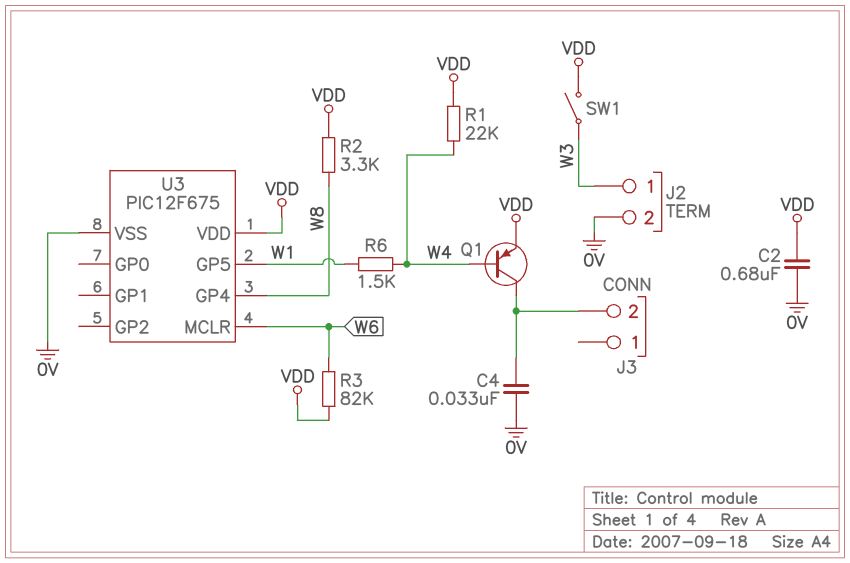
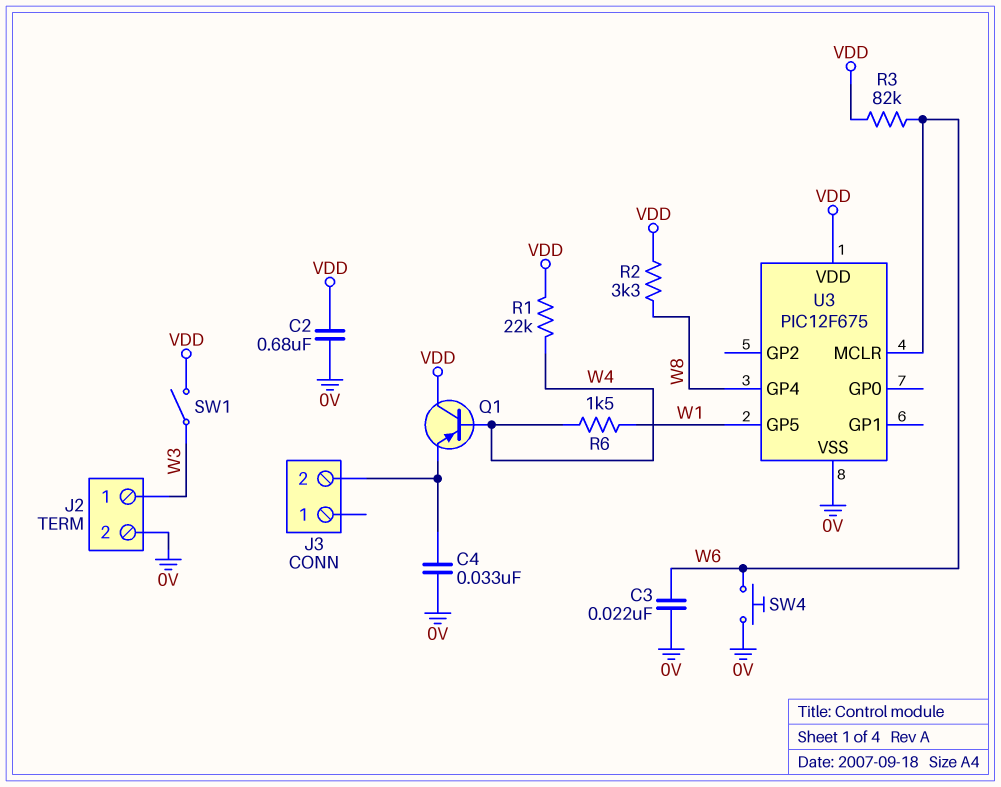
C3: none -> 22nF (0V, W6)
Q1: PNP (B W4, C J3/2, E VDD) -> PNP (B W4, C VDD, E J3/2)
SW4: none -> button (0V, W6)

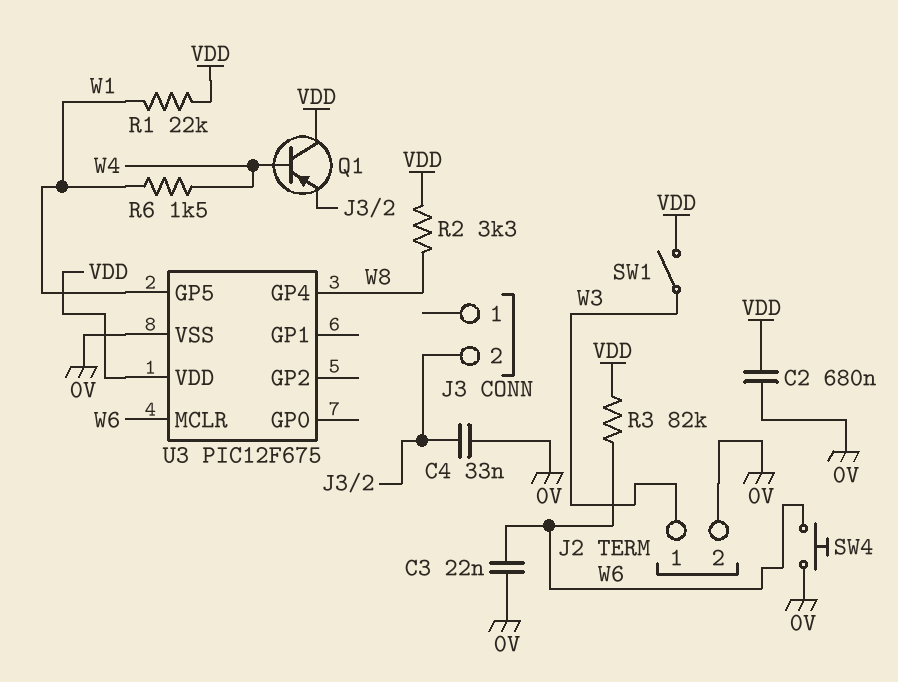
R1: 22k (VDD, W4) -> 22k (VDD, W1)

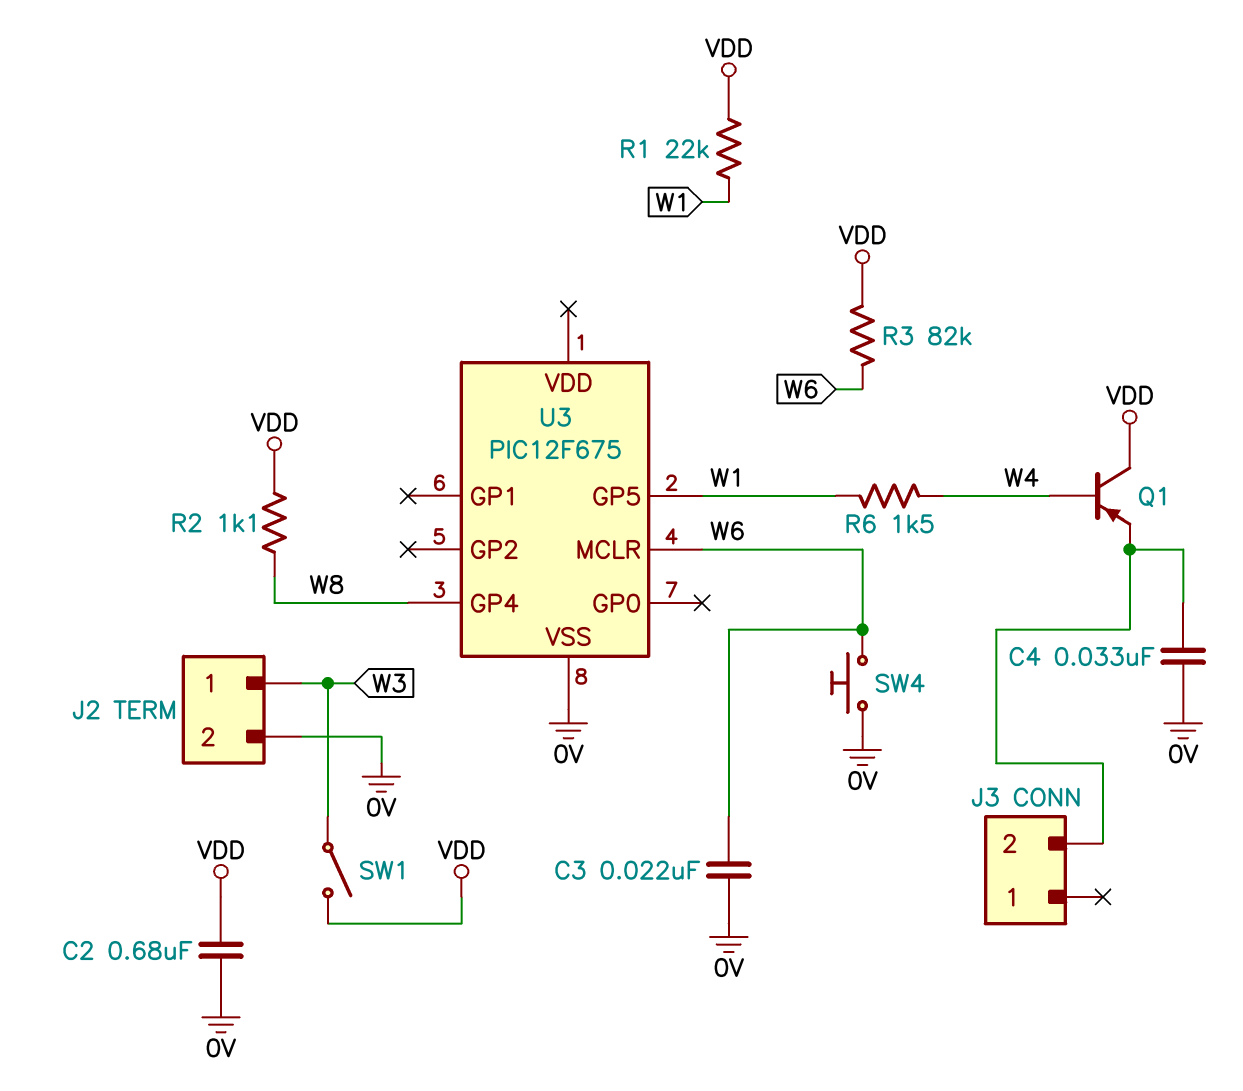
R2: 3.3k (VDD, W8) -> 1.1k (VDD, W8)
U3 pin VDD: VDD -> none

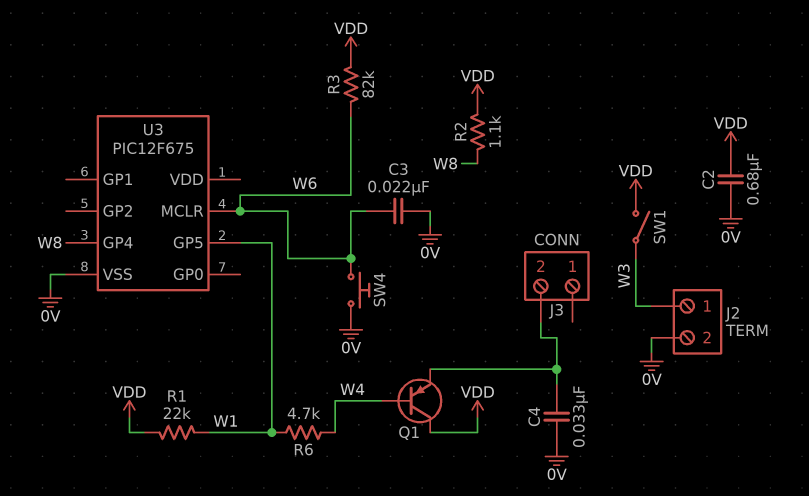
R6: 1.5k (W1, W4) -> 4.7k (W1, W4)

